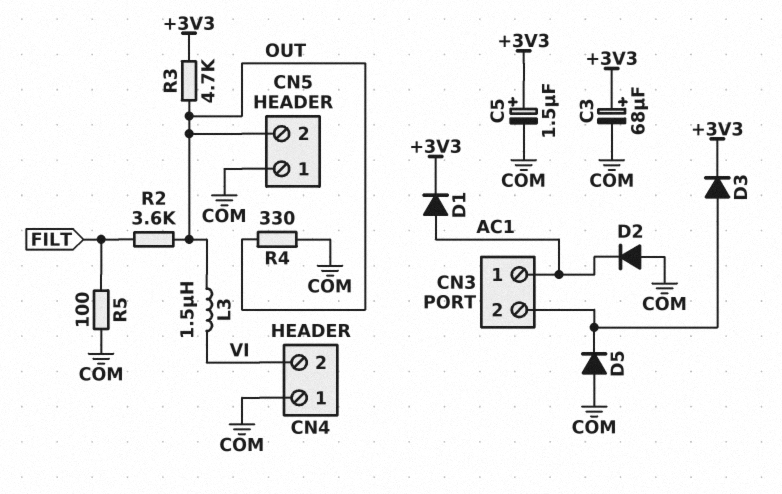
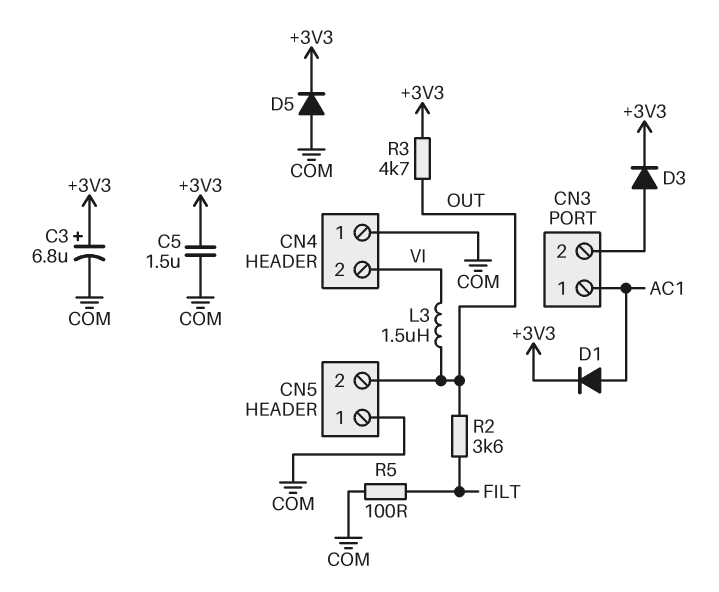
C3: 68uF (plus +3V3, minus COM) -> 6.8uF (plus +3V3, minus COM)
C5: 1.5uF (plus +3V3, minus COM) -> 1.5uF (+3V3, COM)
D2: diode (A COM, K AC1) -> none
D5: diode (A COM, K CN3/2) -> diode (A COM, K +3V3)
R4: 330 (COM, OUT) -> none

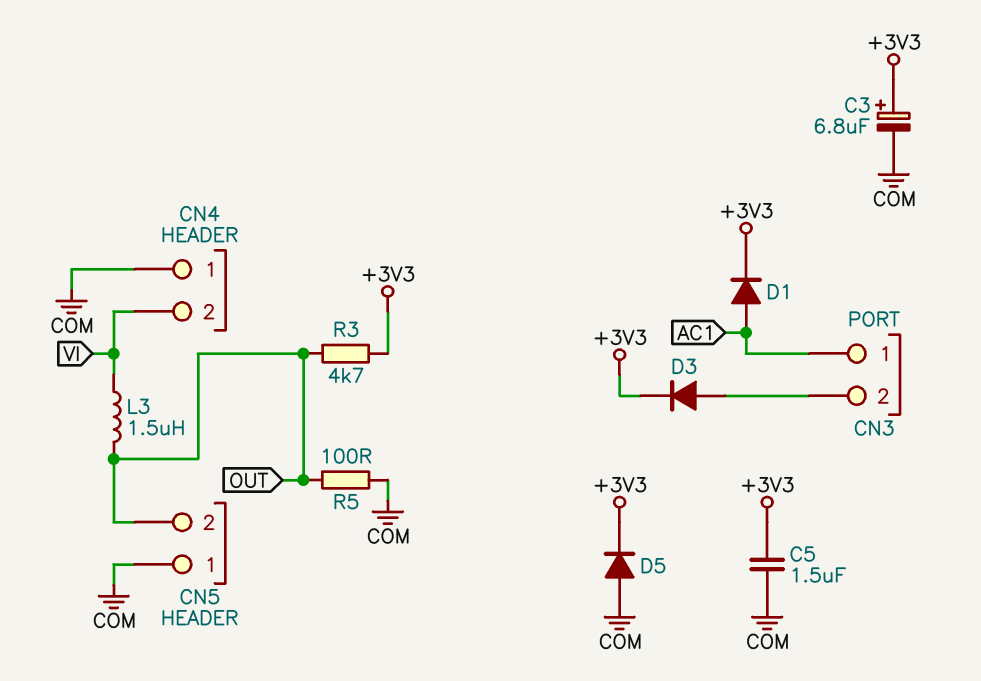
R2: 3.6k (FILT, OUT) -> none
R5: 100 (COM, FILT) -> 100 (COM, OUT)

